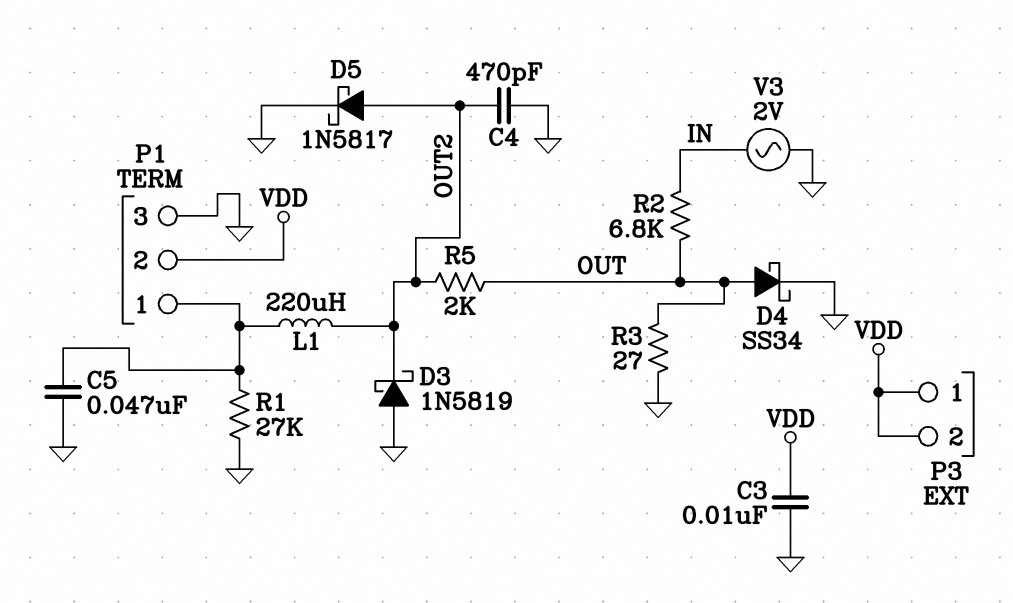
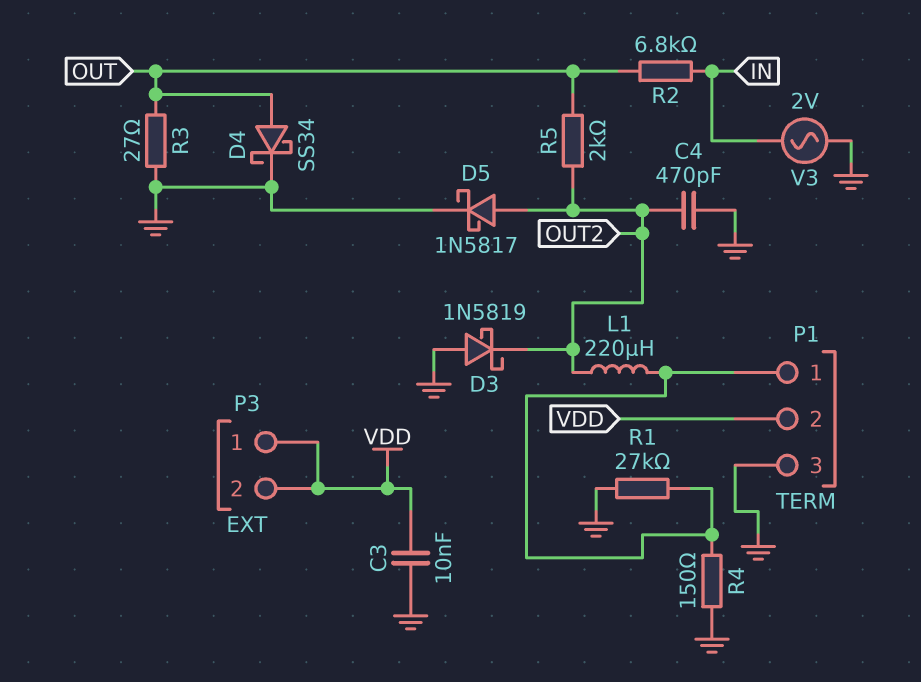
C5: 47nF (GND, P1/1) -> none
R4: none -> 150 (GND, P1/1)

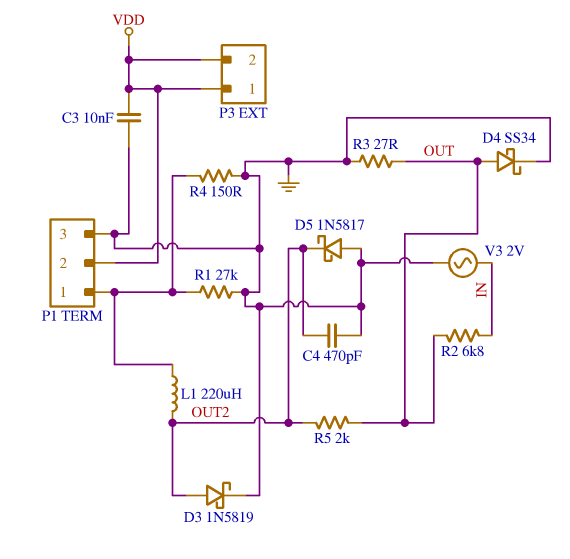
D3: schottky 1N5819 (A GND, K OUT2) -> schottky 1N5819 (A OUT2, K GND)
D5: schottky 1N5817 (A OUT2, K GND) -> schottky 1N5817 (A GND, K OUT2)

